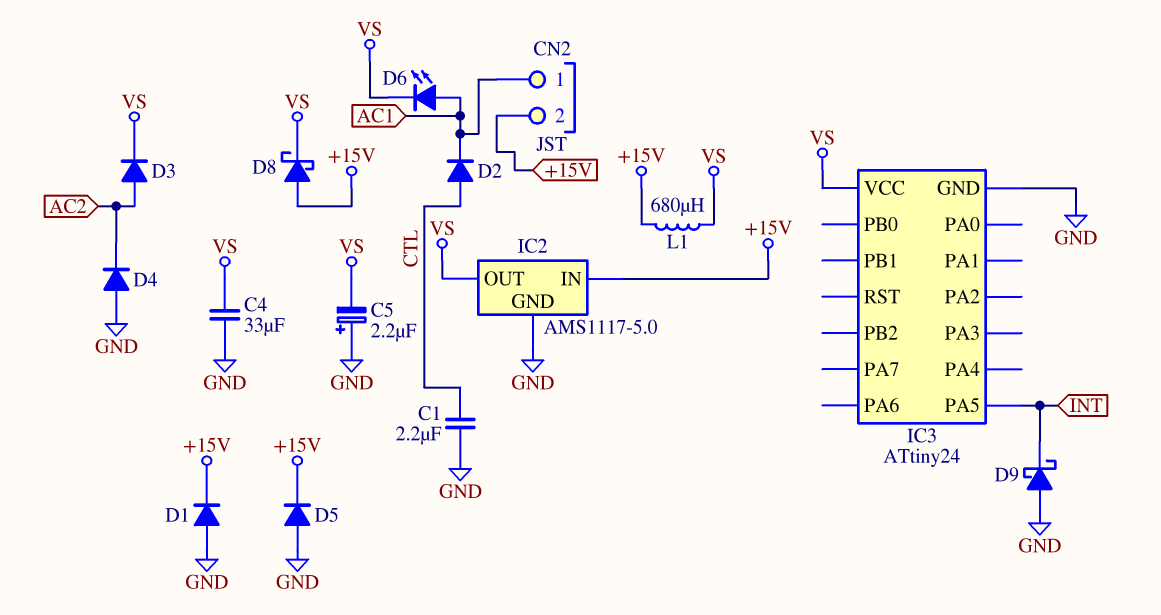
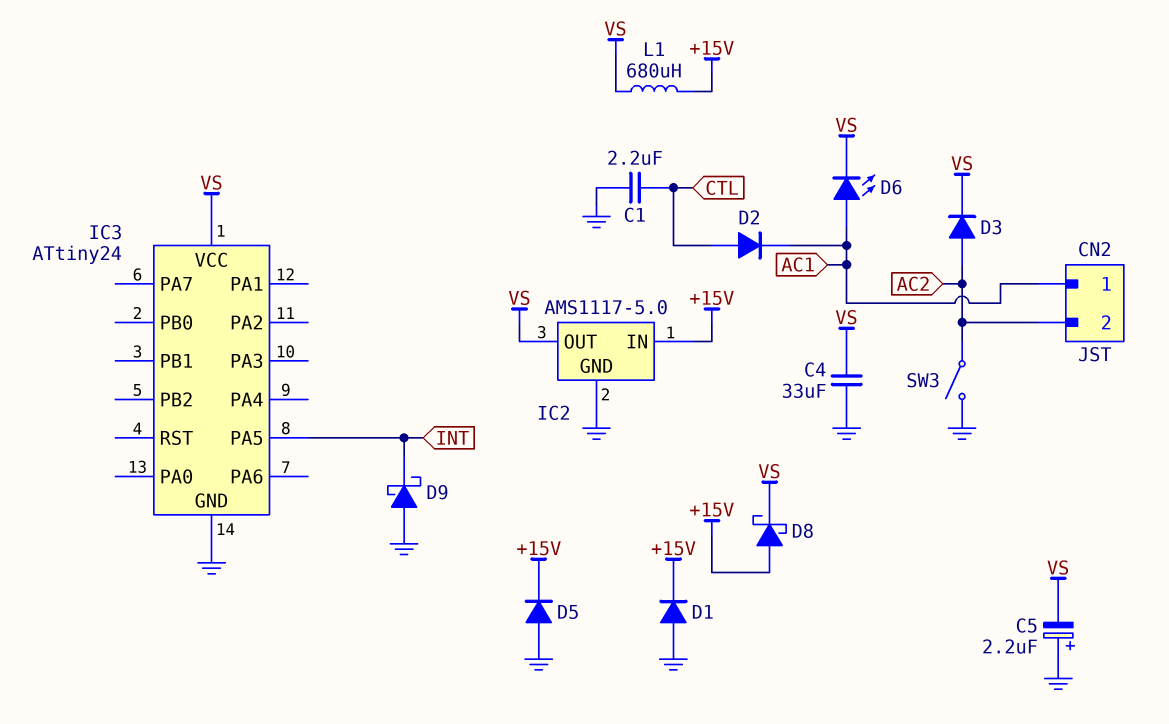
CN2 pin 2: +15V -> AC2
D4: diode (A GND, K AC2) -> none
SW3: none -> switch (AC2, GND)

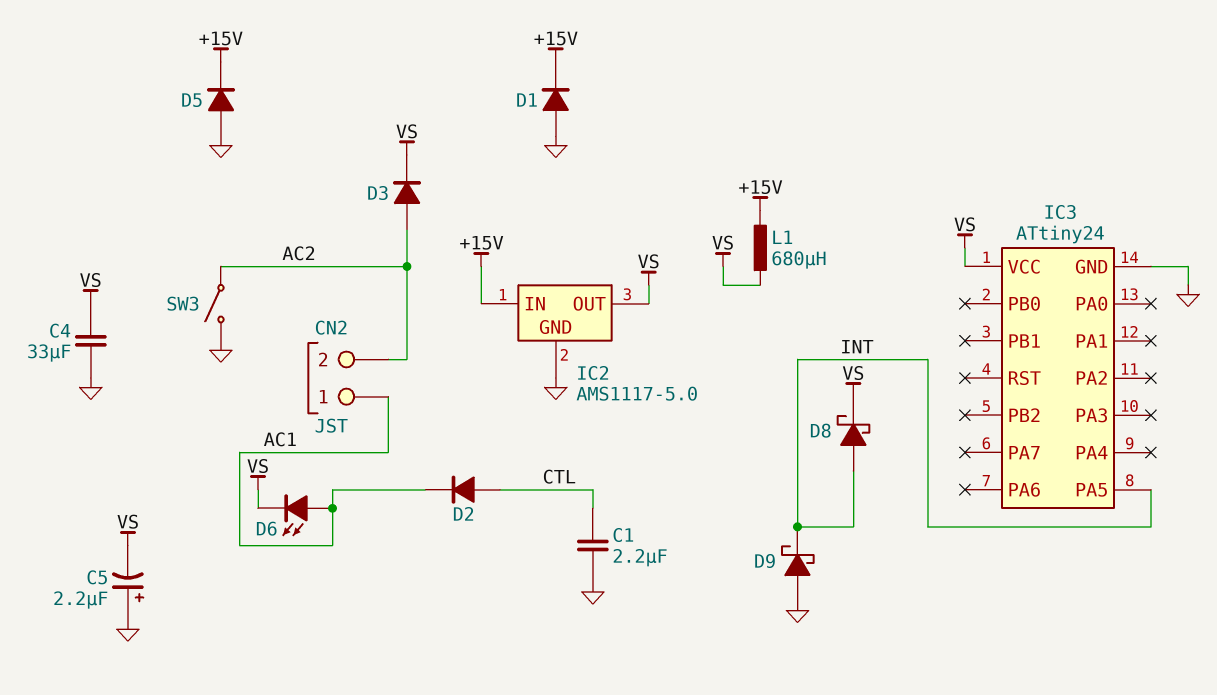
D8: schottky (A +15V, K VS) -> schottky (A INT, K VS)

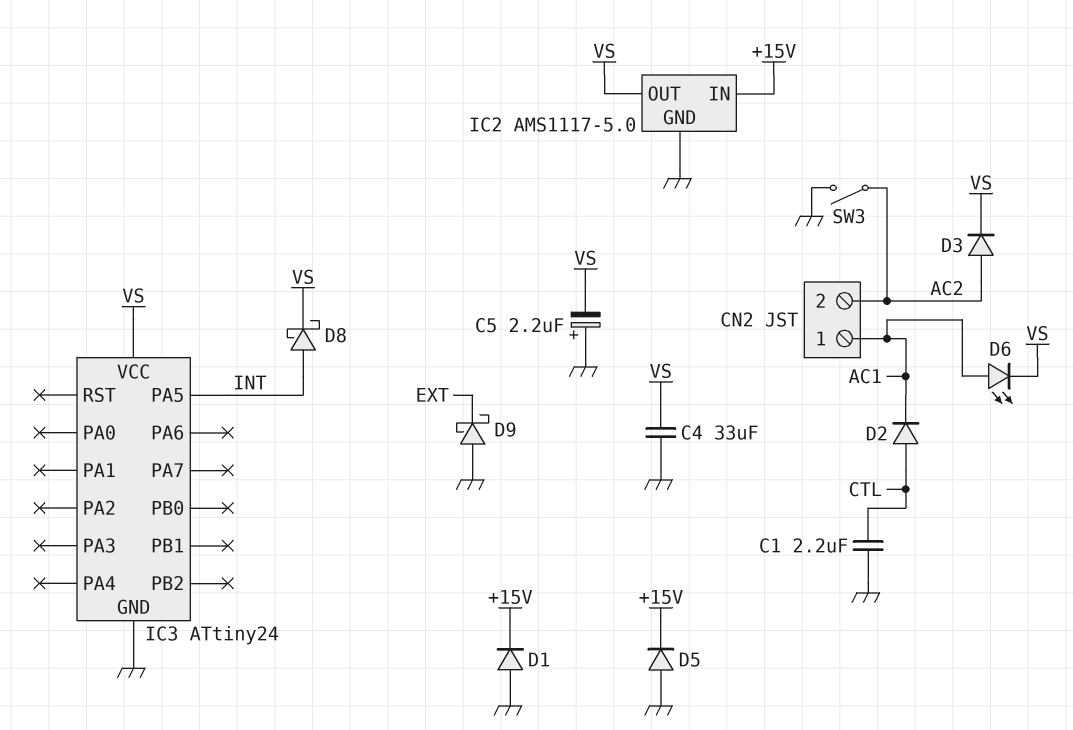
D9: schottky (A GND, K INT) -> schottky (A GND, K EXT)
L1: 680uH (+15V, VS) -> none

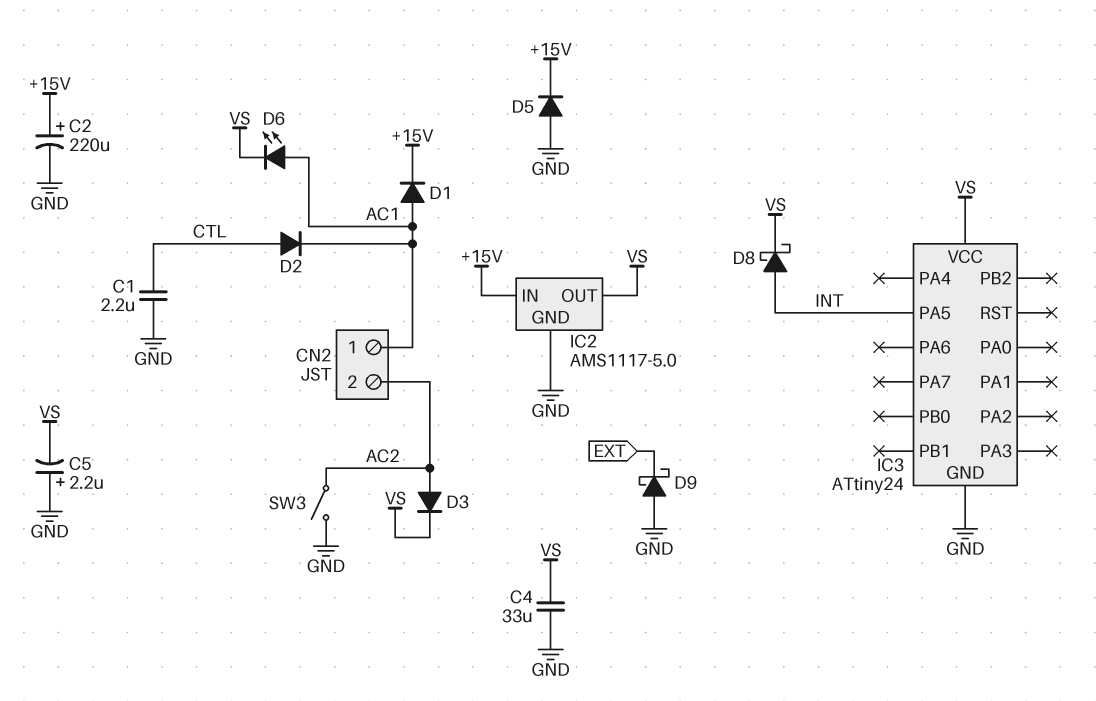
C2: none -> 220uF (plus +15V, minus GND)
D1: diode (A GND, K +15V) -> diode (A AC1, K +15V)

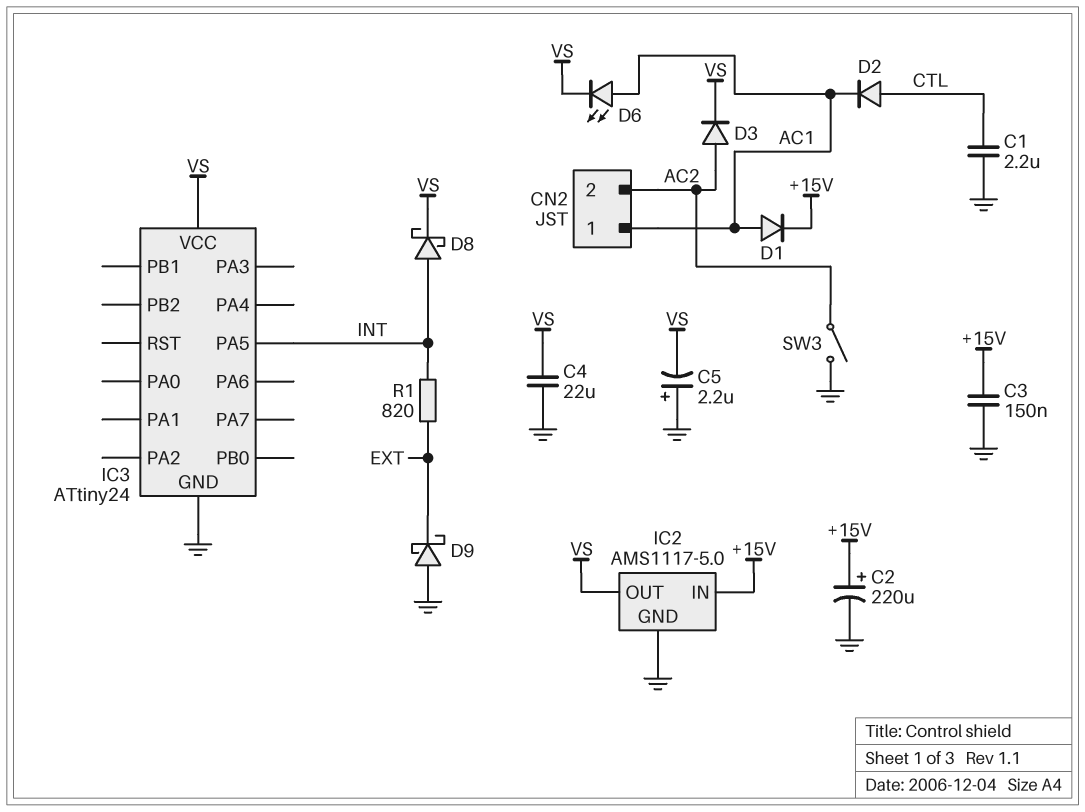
C3: none -> 150nF (+15V, GND)
C4: 33uF (GND, VS) -> 22uF (GND, VS)
D5: diode (A GND, K +15V) -> none
R1: none -> 820 (EXT, INT)

